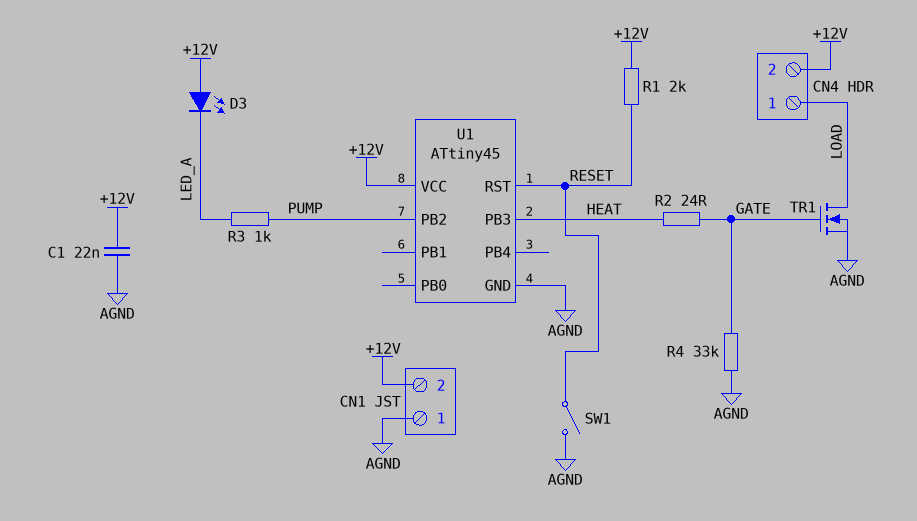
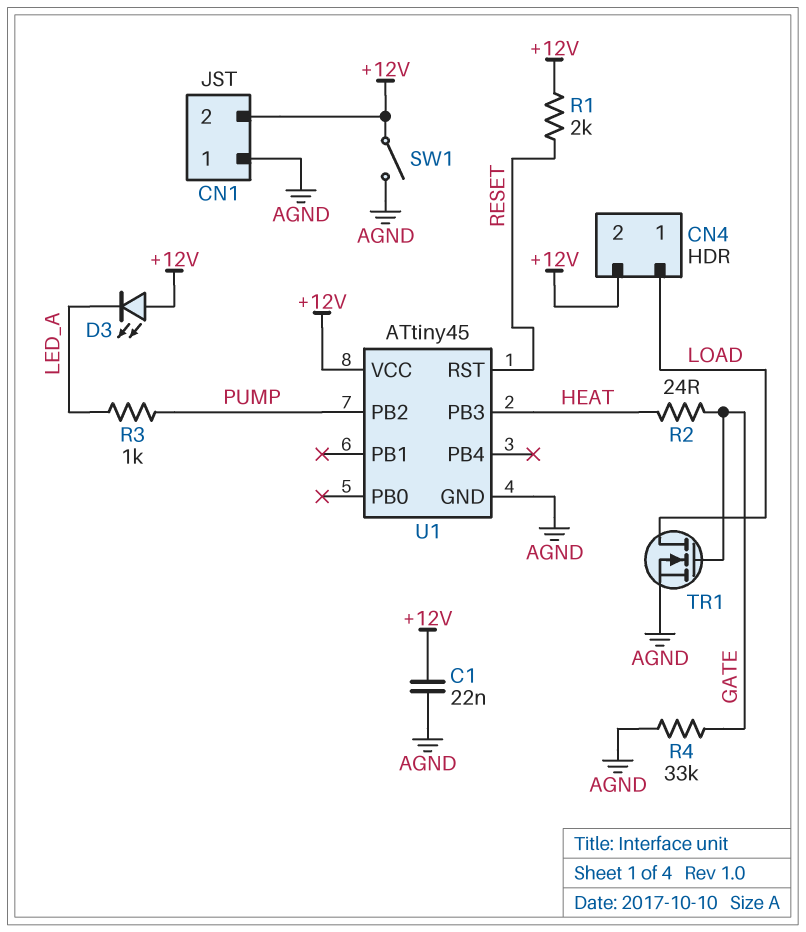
SW1: switch (AGND, RESET) -> switch (+12V, AGND)

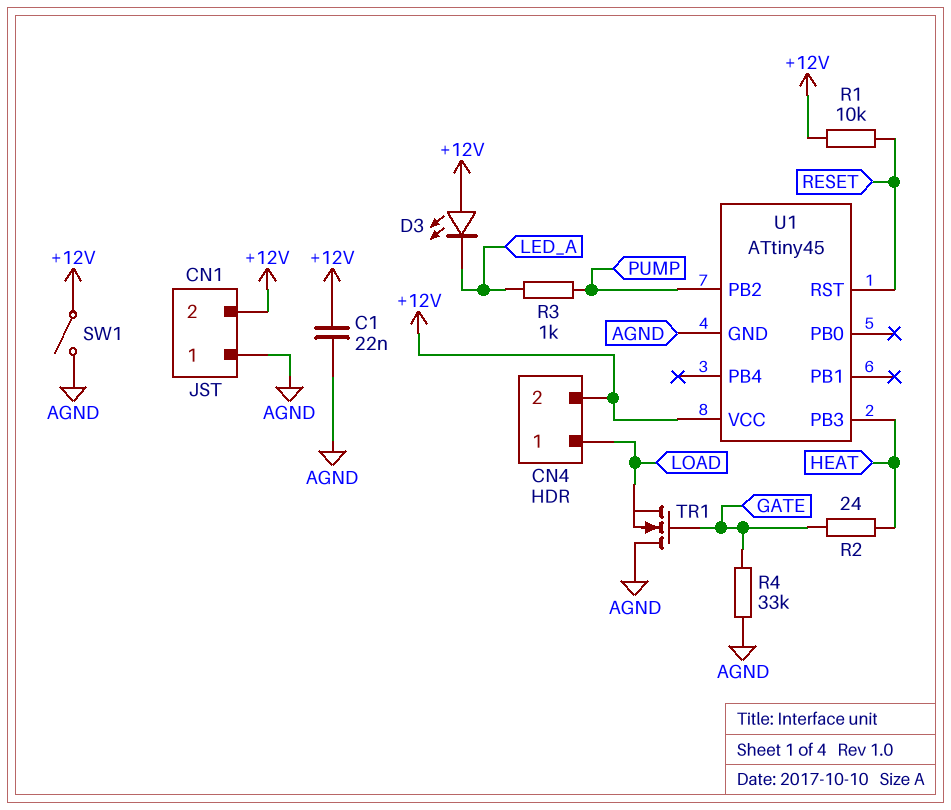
R1: 2k (+12V, RESET) -> 10k (+12V, RESET)
TR1: NMOS (G GATE, D LOAD, S AGND) -> NMOS (G GATE, D AGND, S LOAD)

